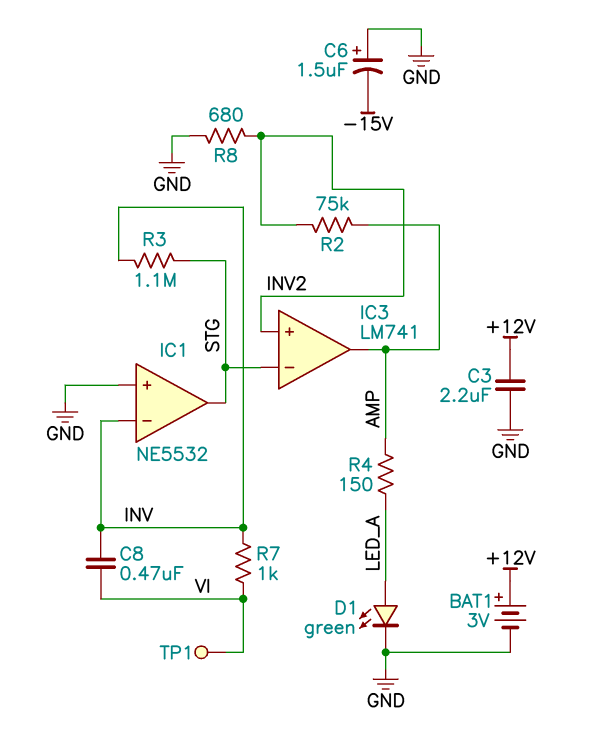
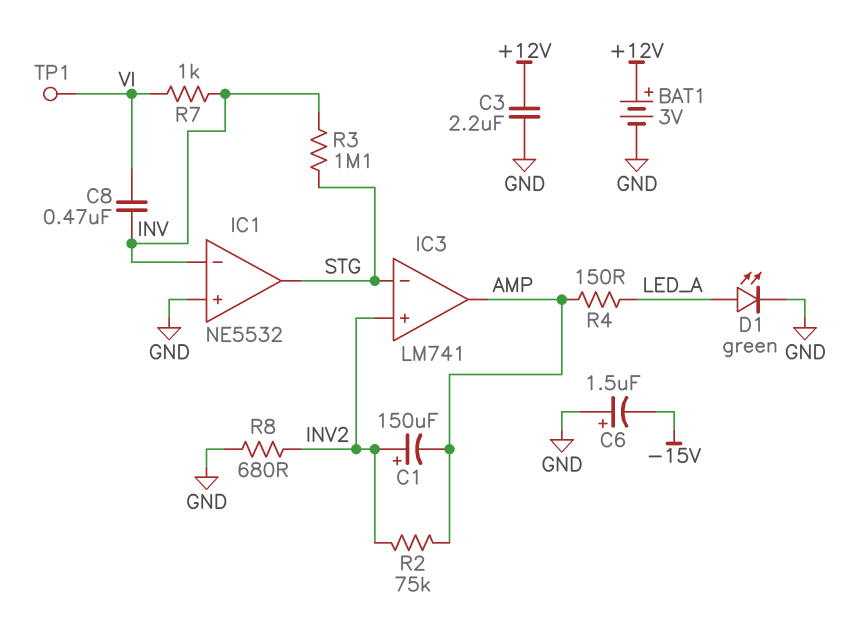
C1: none -> 150uF (plus INV2, minus AMP)

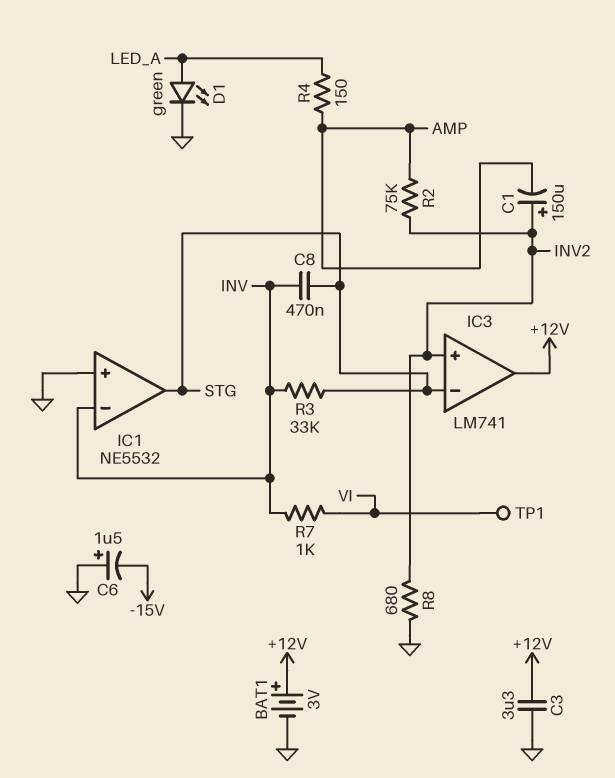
C3: 2.2uF (+12V, GND) -> 3.3uF (+12V, GND)
C8: 470nF (INV, VI) -> 470nF (INV, STG)
IC3 pin out: AMP -> +12V
R3: 1.1M (INV, STG) -> 33k (INV, STG)

